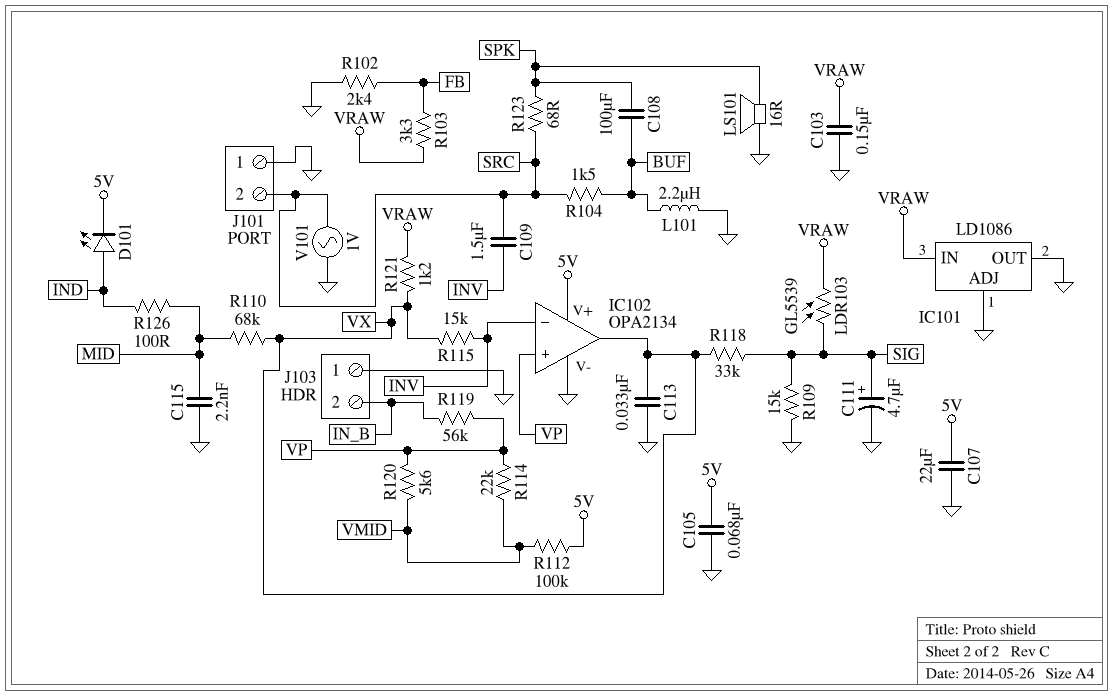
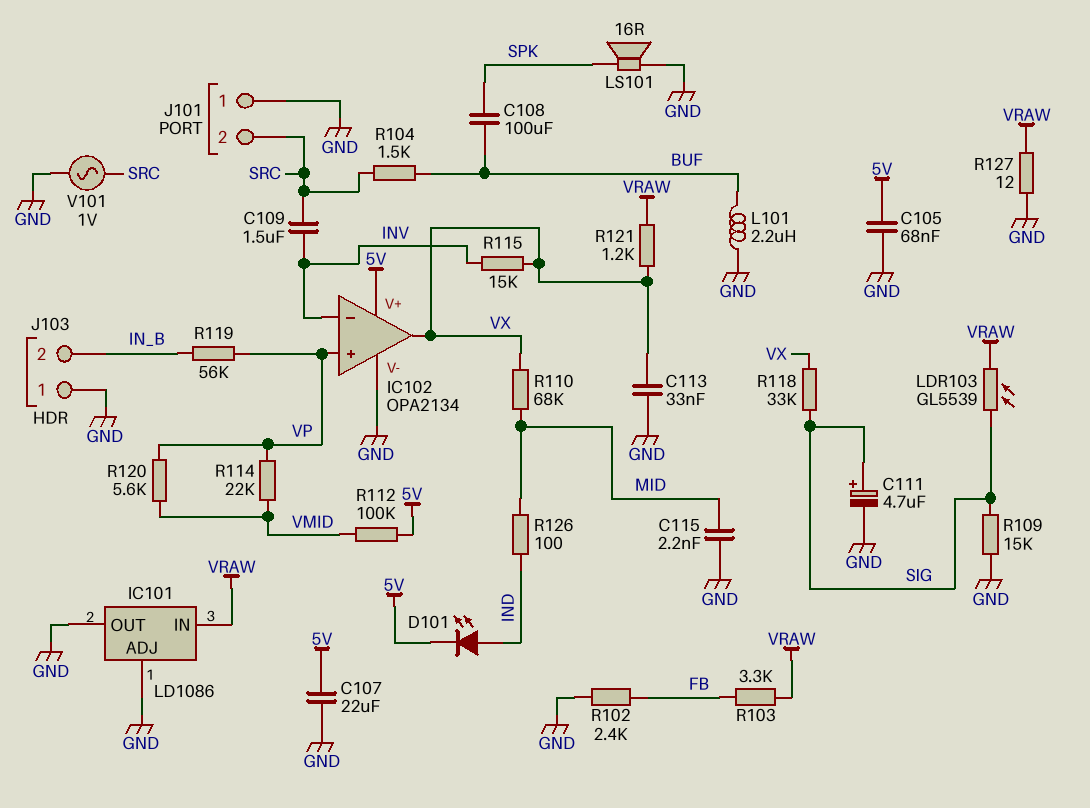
C103: 150nF (GND, VRAW) -> none
R123: 68 (SPK, SRC) -> none
R127: none -> 12 (GND, VRAW)

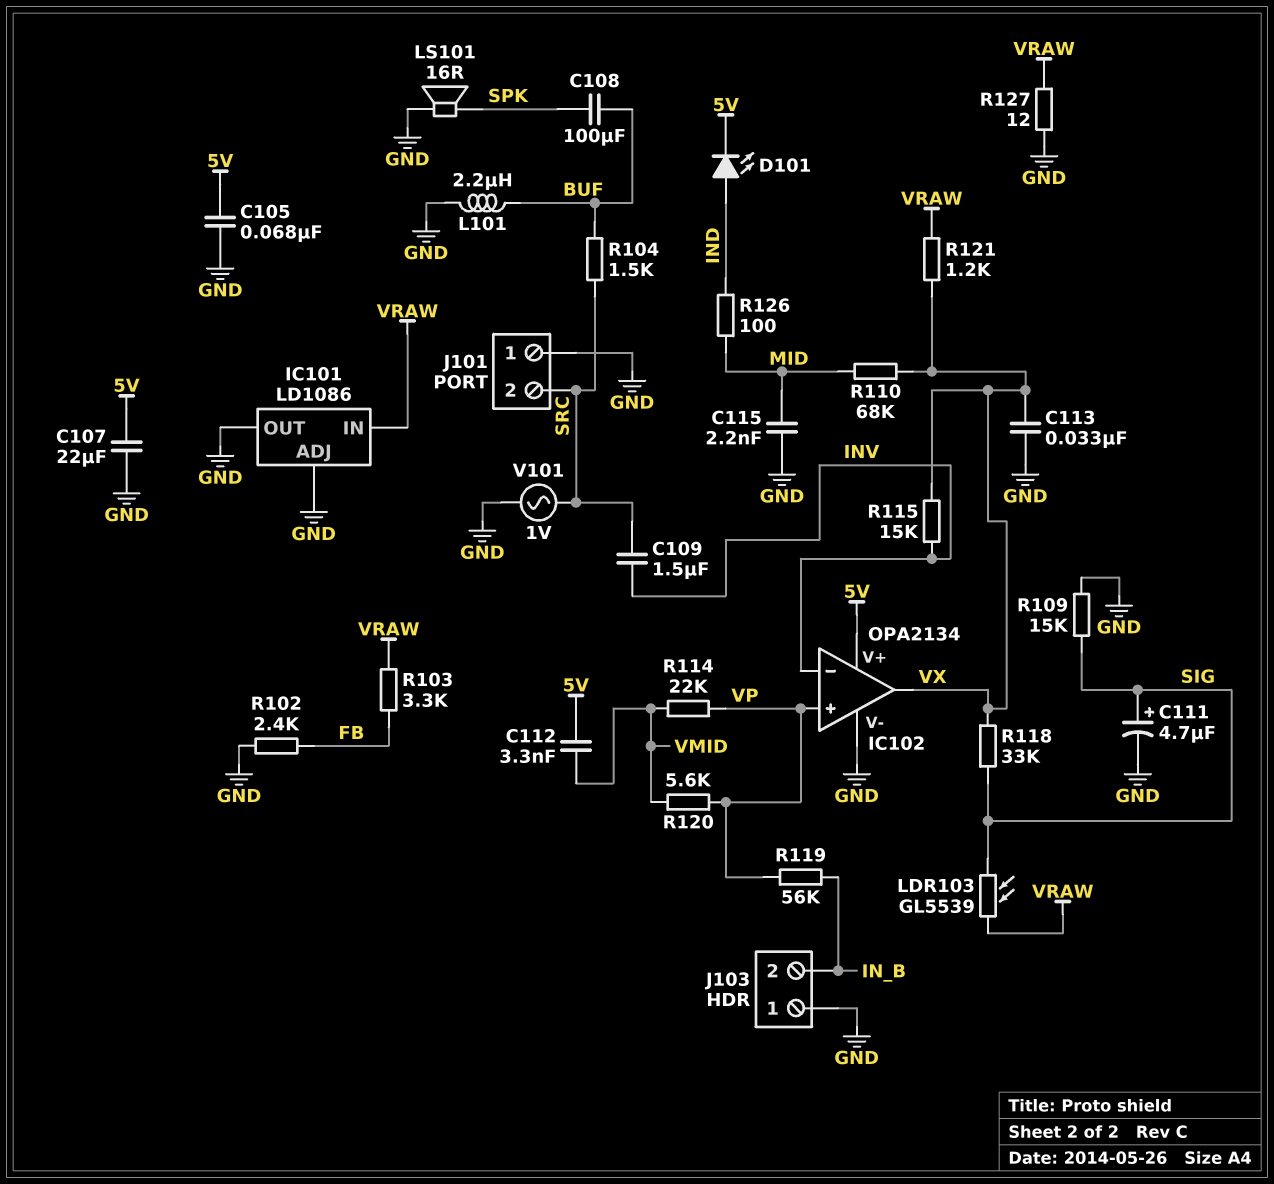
C112: none -> 3.3nF (5V, VMID)
R112: 100k (5V, VMID) -> none

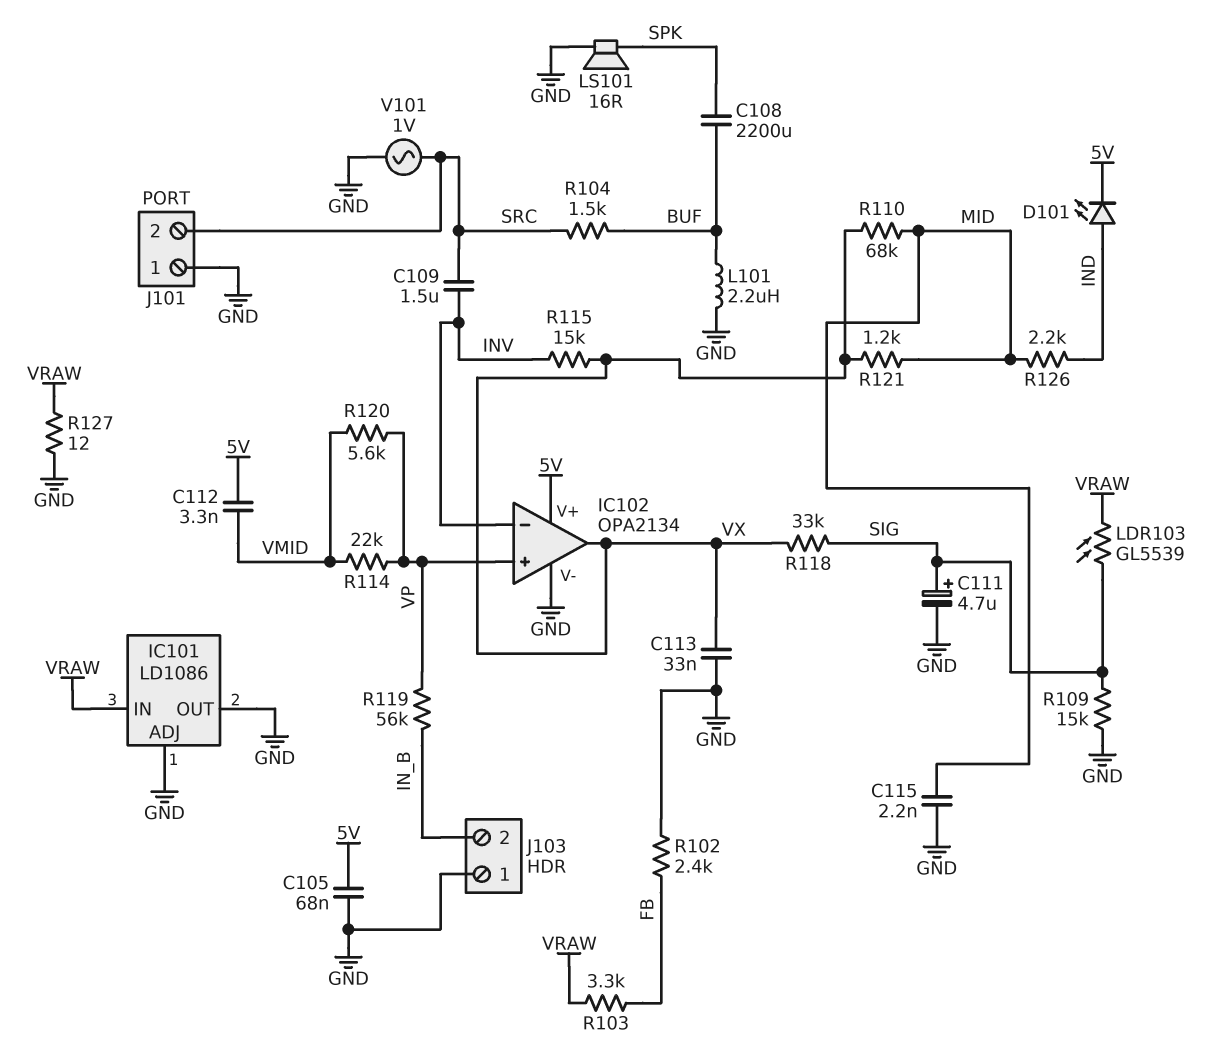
C107: 22uF (5V, GND) -> none
C108: 100uF (BUF, SPK) -> 2200uF (BUF, SPK)
R121: 1.2k (VRAW, VX) -> 1.2k (MID, VX)
R126: 100 (IND, MID) -> 2.2k (IND, MID)

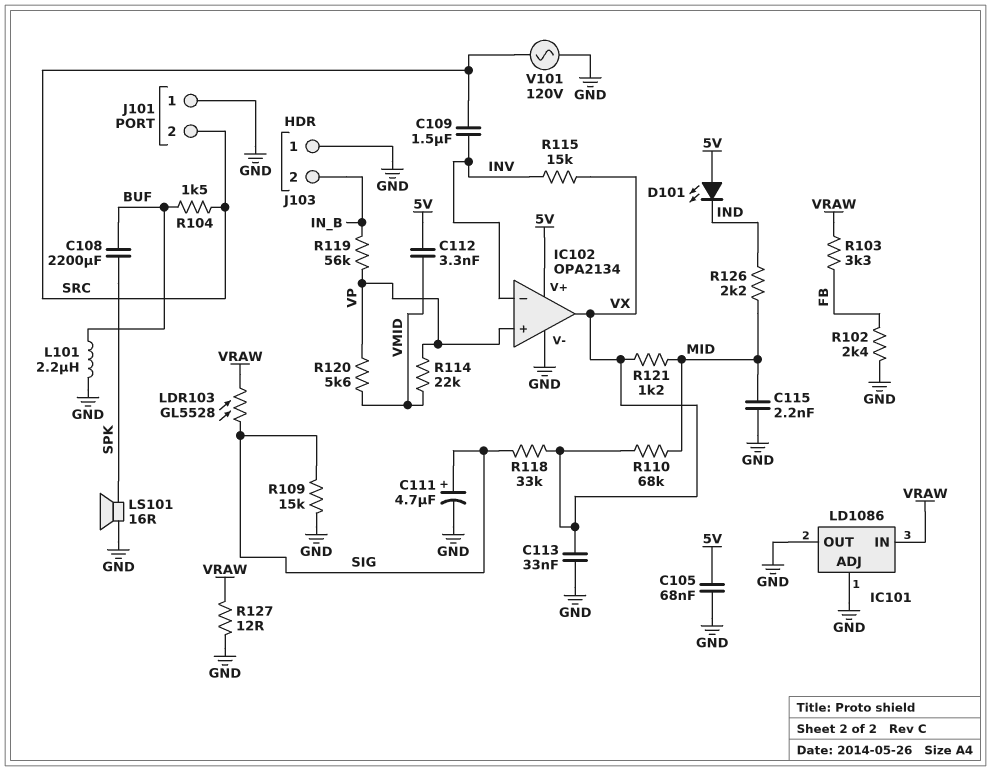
D101: LED (A IND, K 5V) -> LED (A 5V, K IND)
LDR103: GL5539 (SIG, VRAW) -> GL5528 (SIG, VRAW)
V101: AC 1V (GND, SRC) -> AC 120V (GND, SRC)

